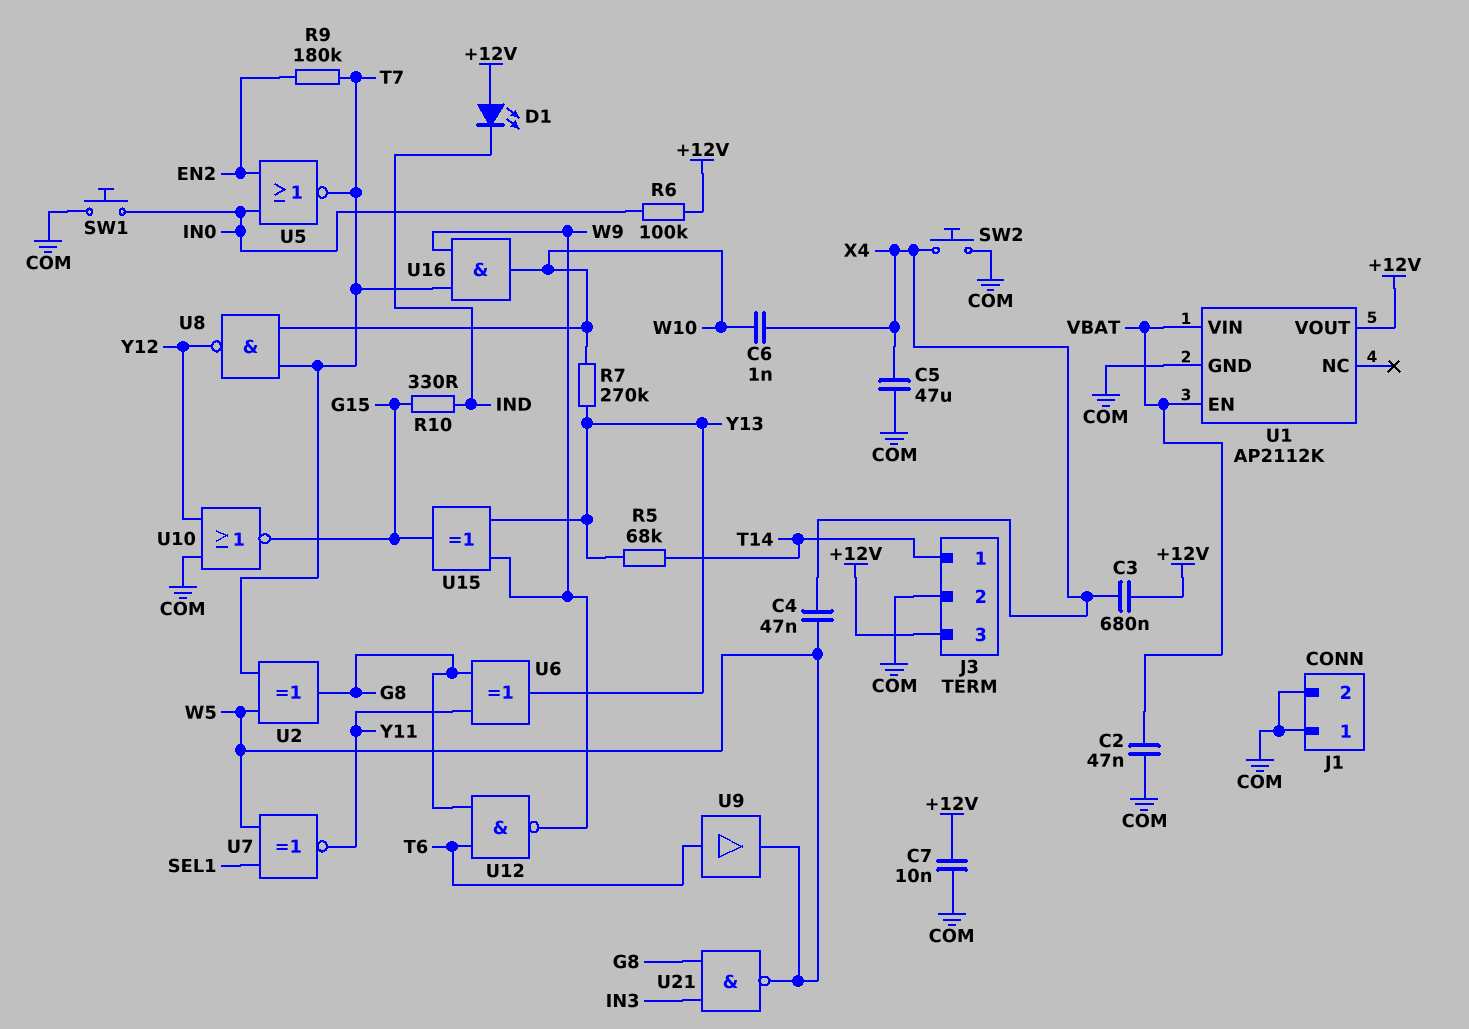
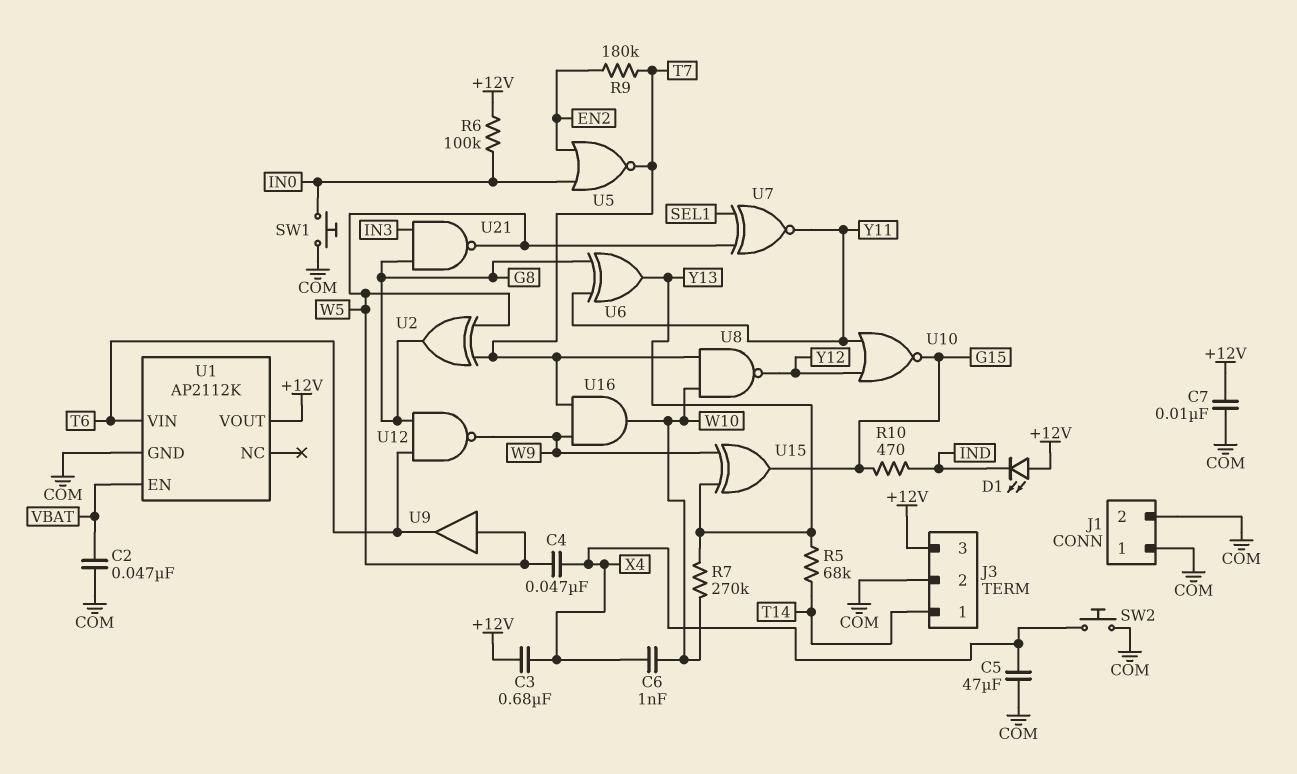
R10: 330 (G15, IND) -> 470 (G15, IND)
U1 pin VIN: VBAT -> T6
U9: buffer (in T6, out W5) -> buffer (in W5, out T6)
U10: NOR (in COM, in Y12, out G15) -> NOR (in Y11, in Y12, out G15)

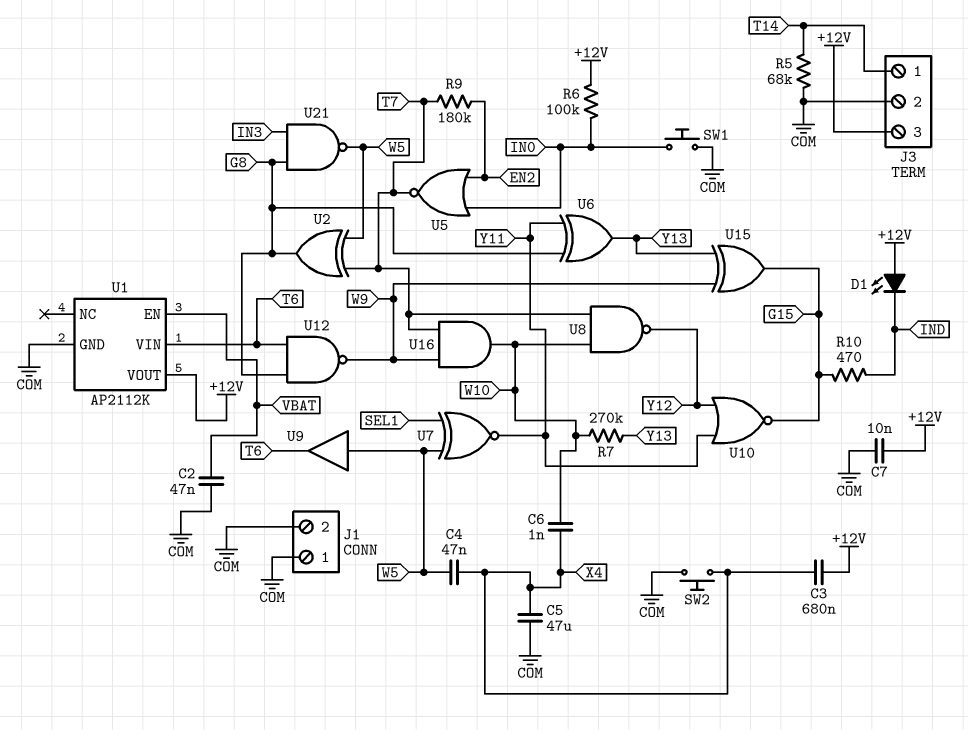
R5: 68k (T14, Y13) -> 68k (COM, T14)

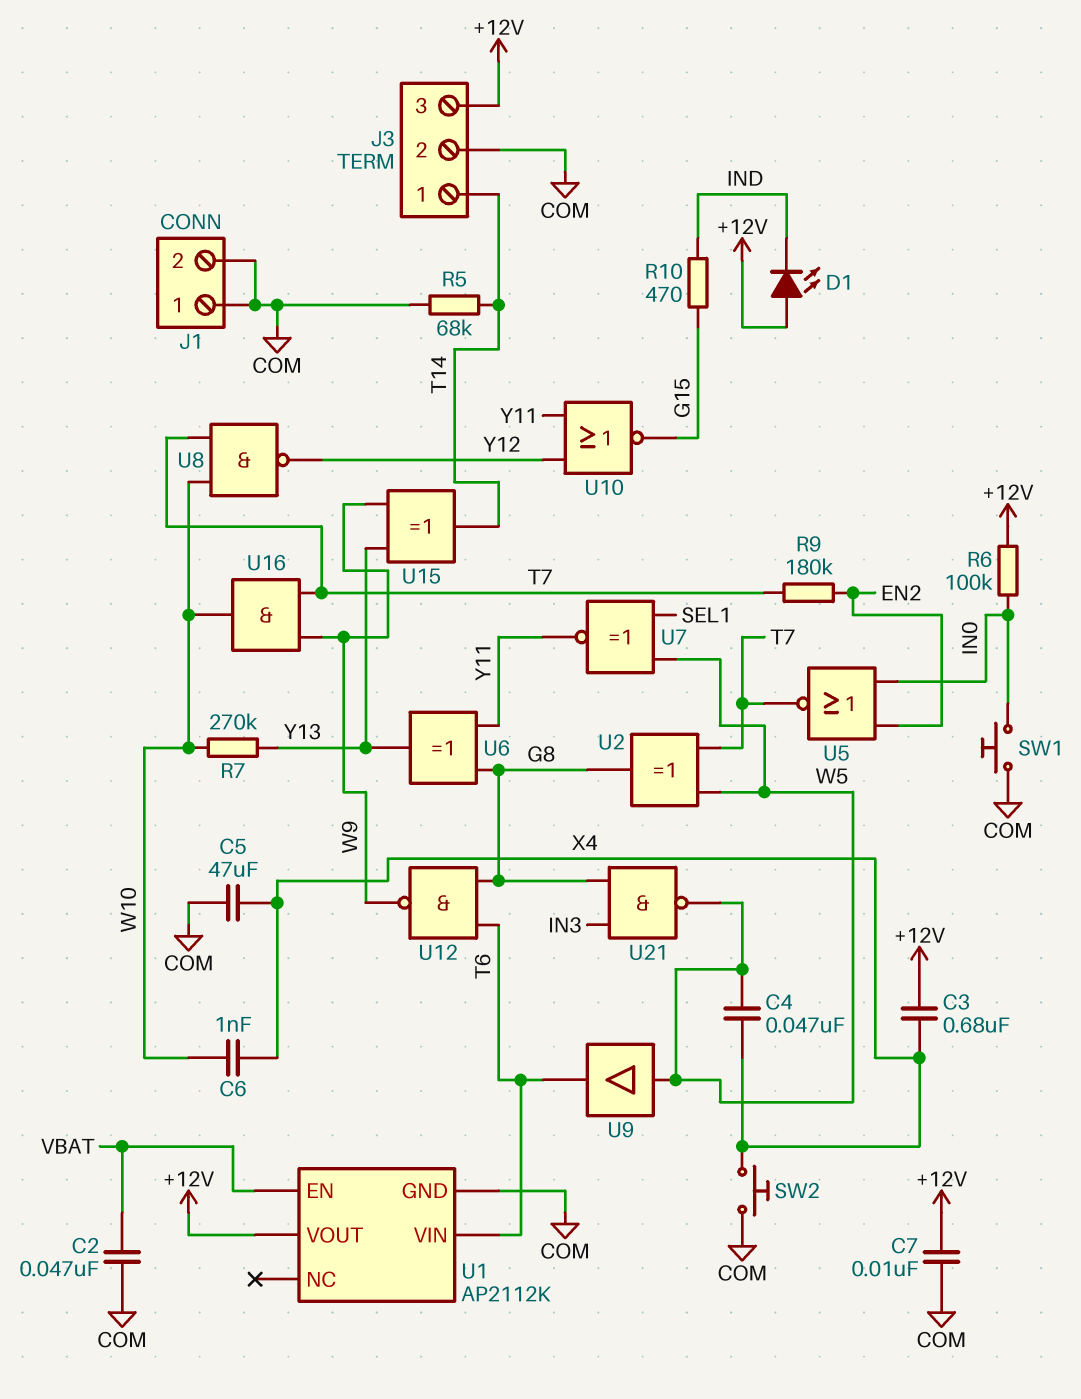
U15: XOR (in W9, in Y13, out G15) -> XOR (in W9, in Y13, out T14)

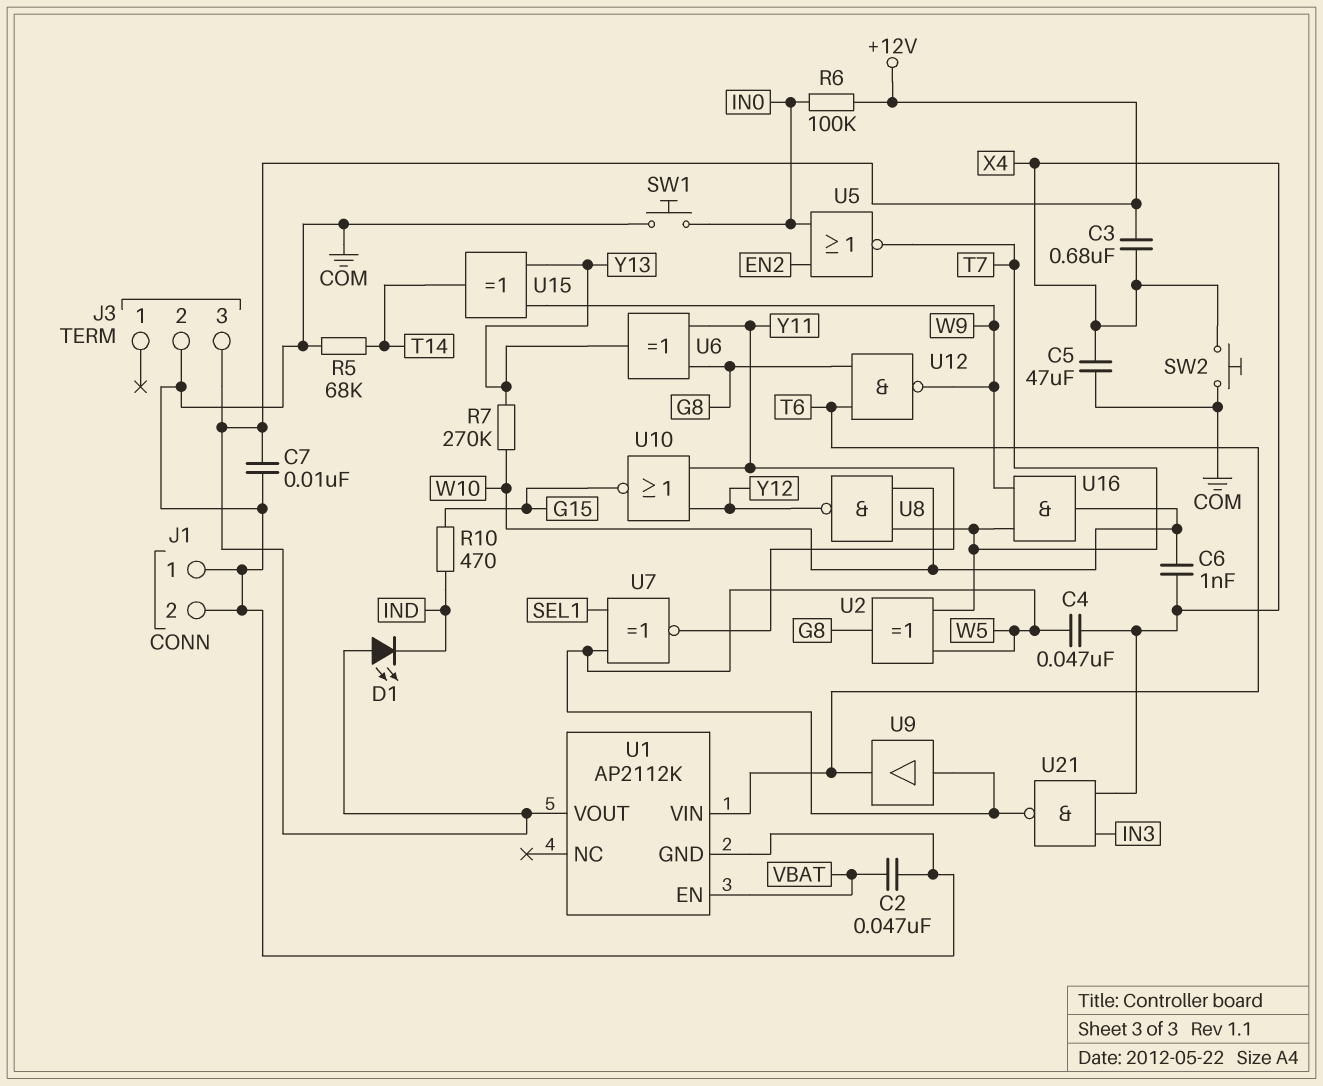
J3 pin 1: T14 -> none
R9: 180k (EN2, T7) -> none
U21: NAND (in G8, in IN3, out W5) -> NAND (in IN3, in X4, out W5)

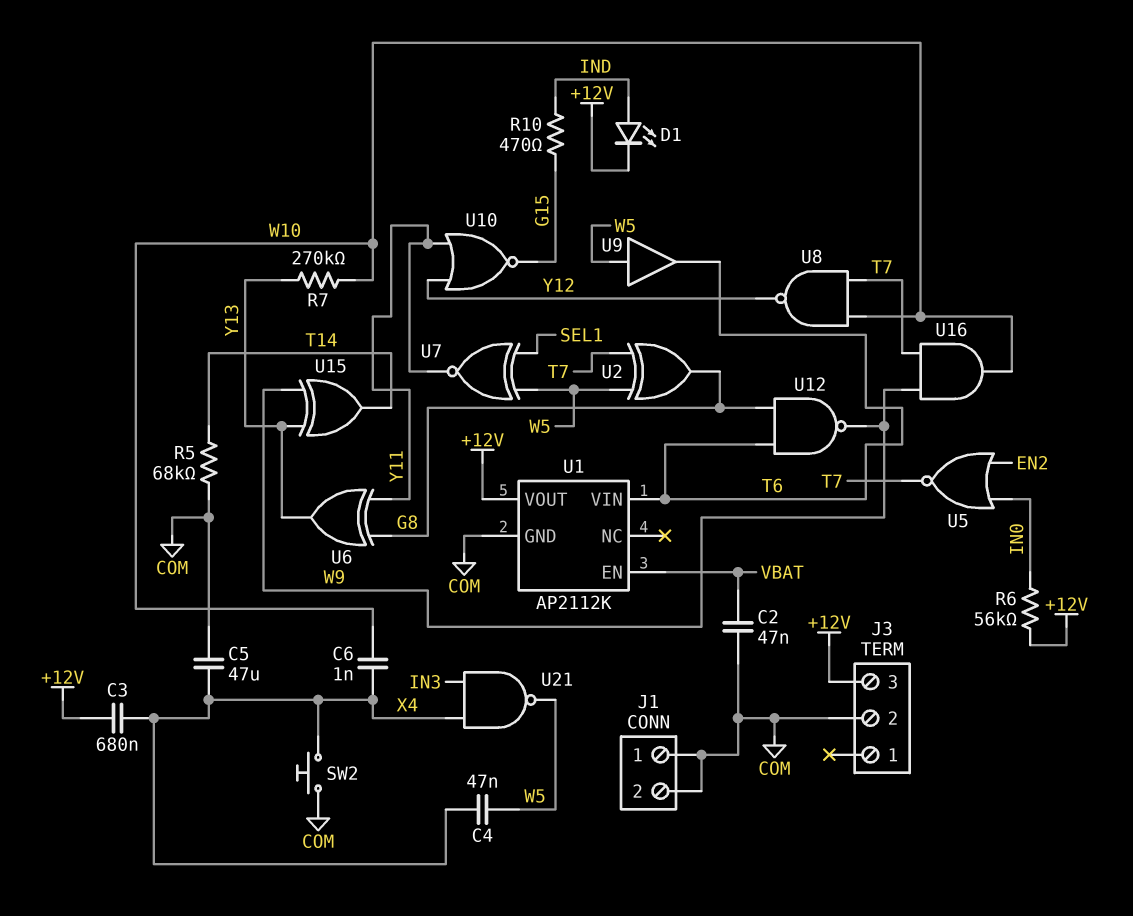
C7: 10nF (+12V, COM) -> none
D1: LED (A +12V, K IND) -> LED (A IND, K +12V)
R6: 100k (+12V, IN0) -> 56k (+12V, IN0)
SW1: button (COM, IN0) -> none

